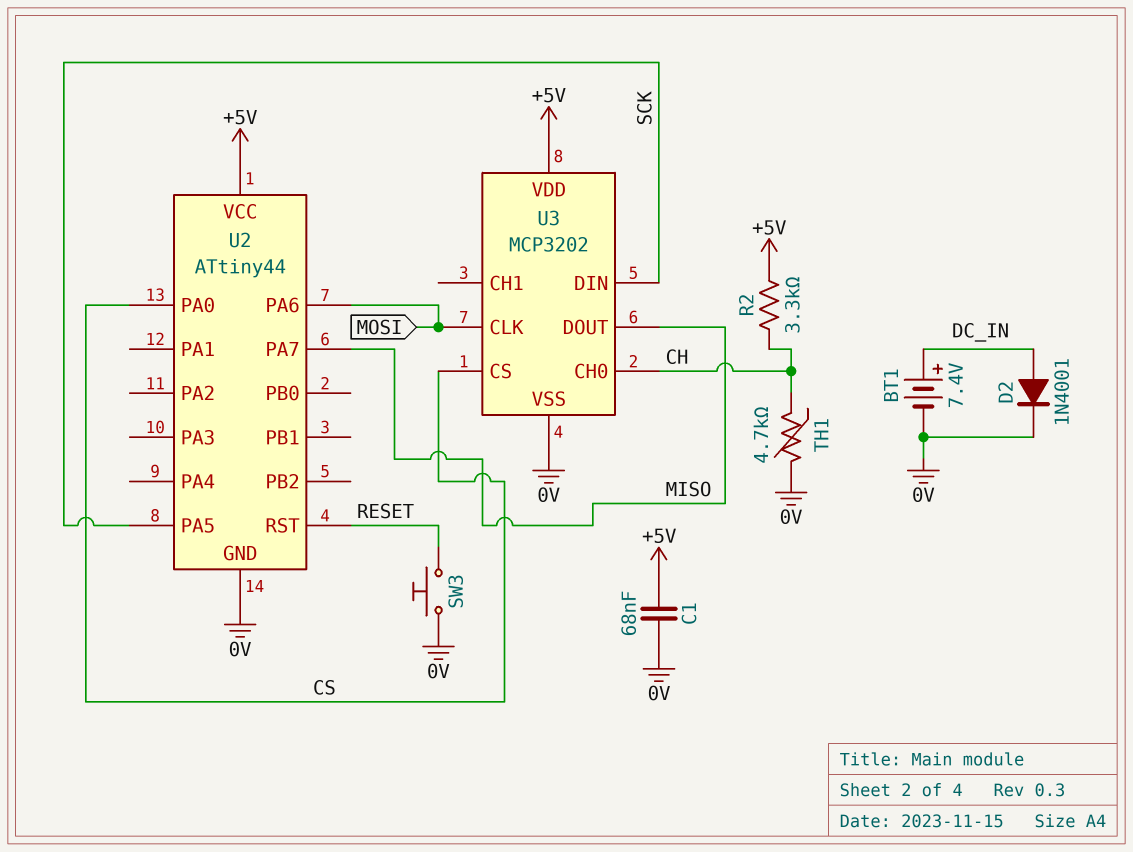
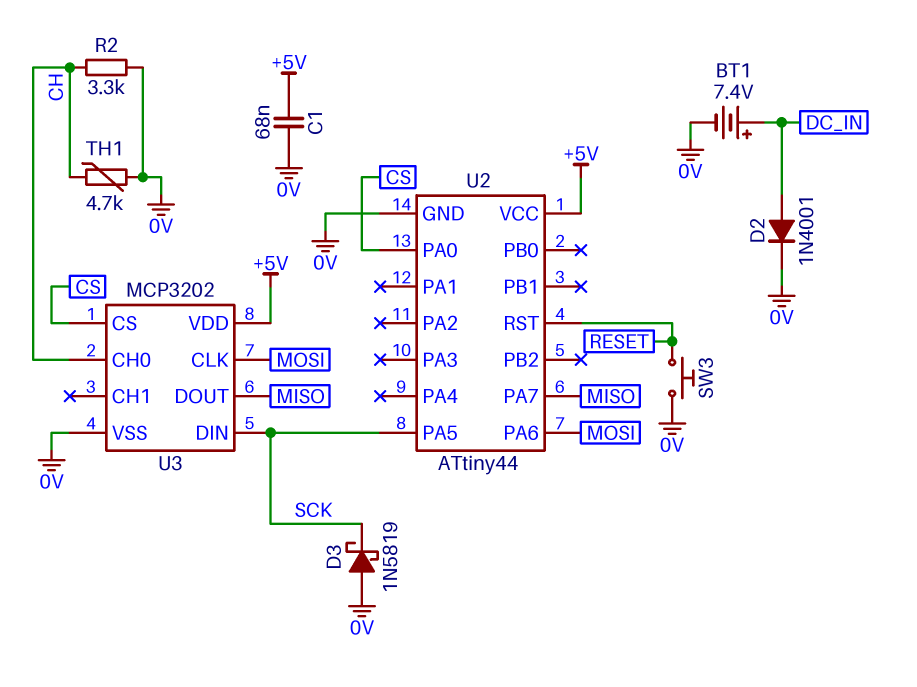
D3: none -> schottky 1N5819 (A 0V, K SCK)
R2: 3.3k (+5V, CH) -> 3.3k (0V, CH)

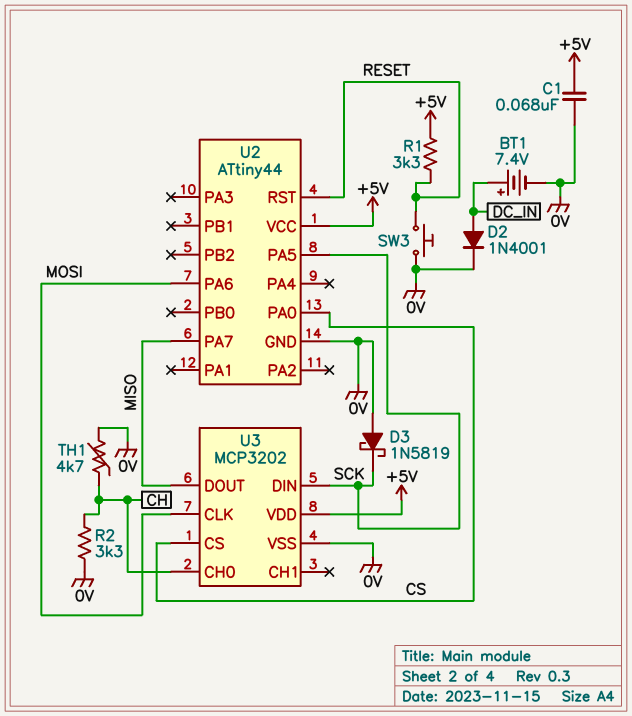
R1: none -> 3.3k (+5V, RESET)

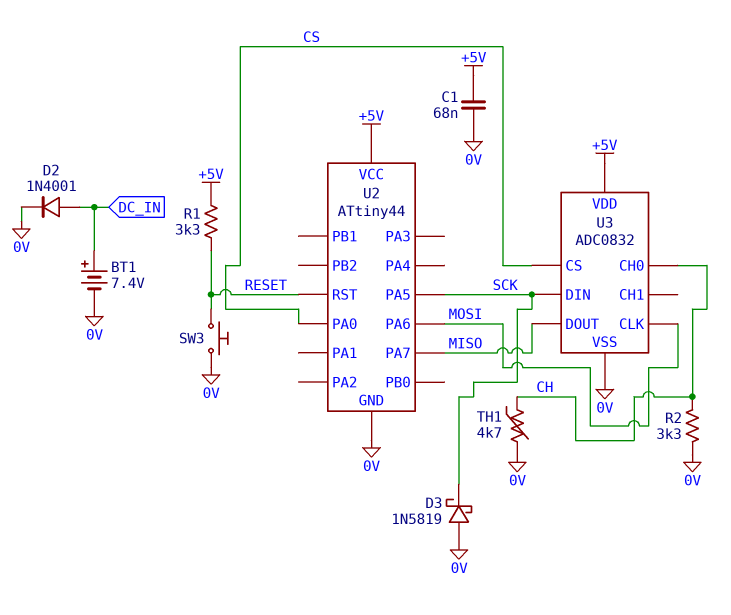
U3: MCP3202 -> ADC0832

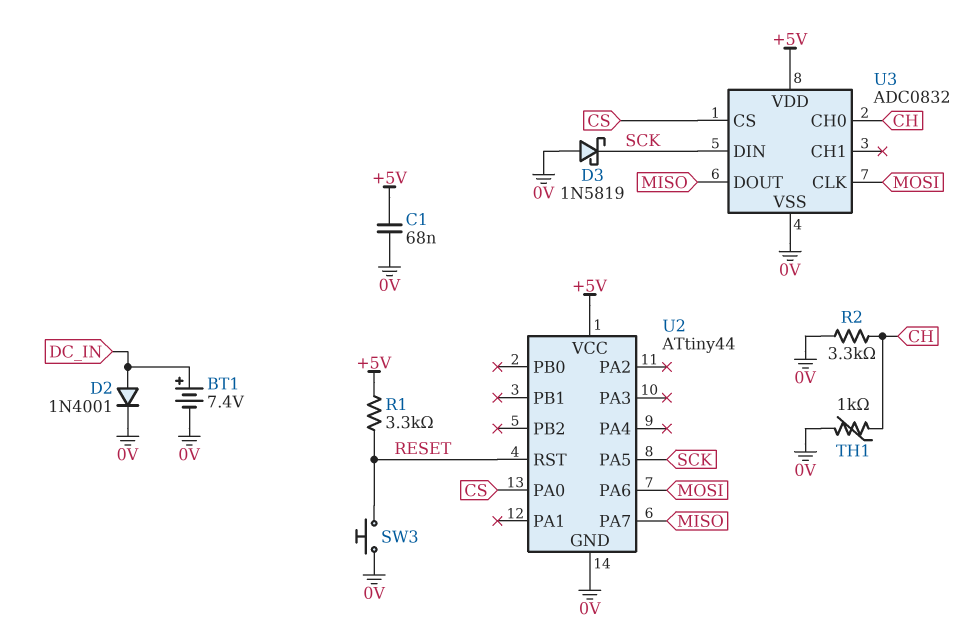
TH1: 4.7k (0V, CH) -> 1k (0V, CH)

